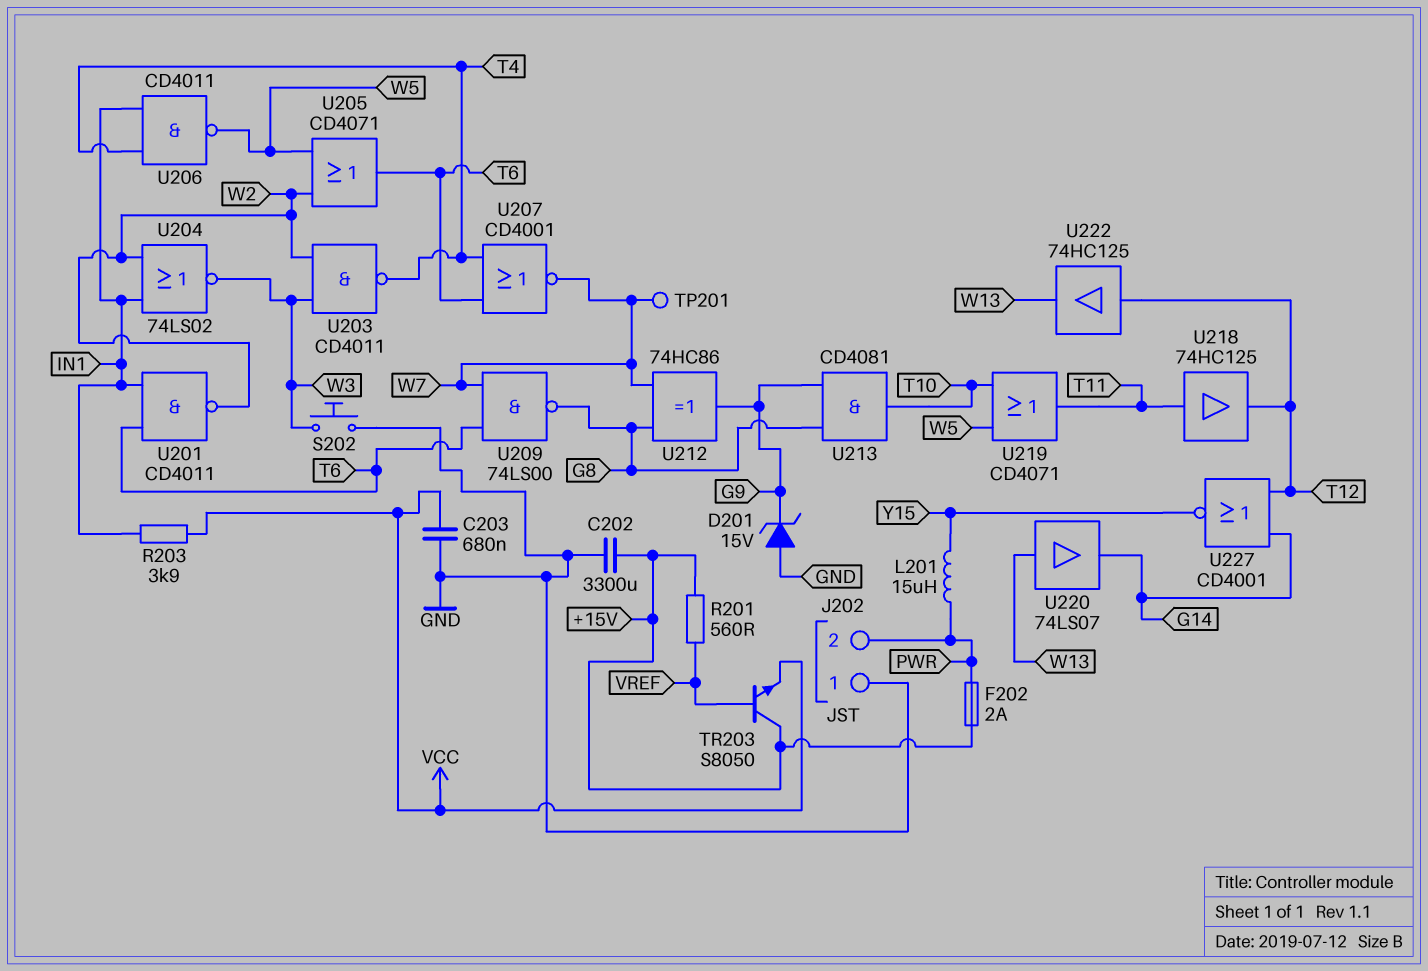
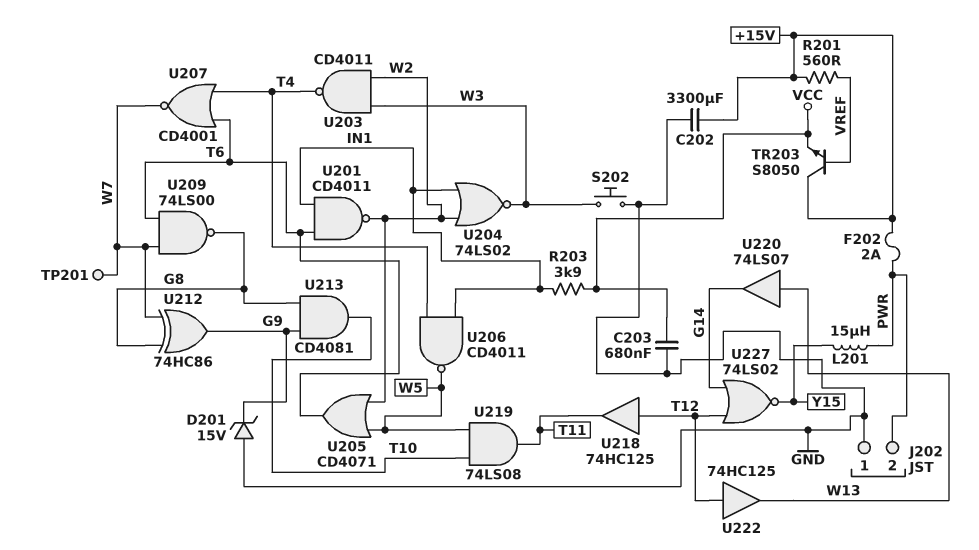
U218: buffer 74HC125 (in T11, out T12) -> buffer 74HC125 (in T12, out T11)
U219: OR CD4071 (in T10, in W5, out T11) -> AND 74LS08 (in T10, in W5, out T11)
U227: NOR CD4001 (in G14, in T12, out Y15) -> NOR 74LS02 (in G14, in T12, out Y15)

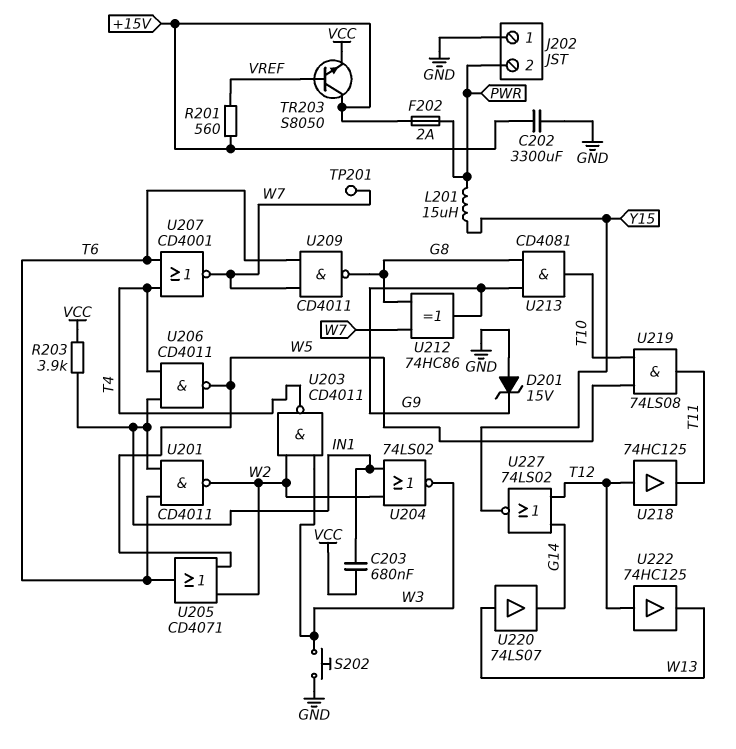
C203: 680nF (GND, VCC) -> 680nF (IN1, VCC)
U209: NAND 74LS00 (in T6, in W7, out G8) -> NAND CD4011 (in T6, in W7, out G8)

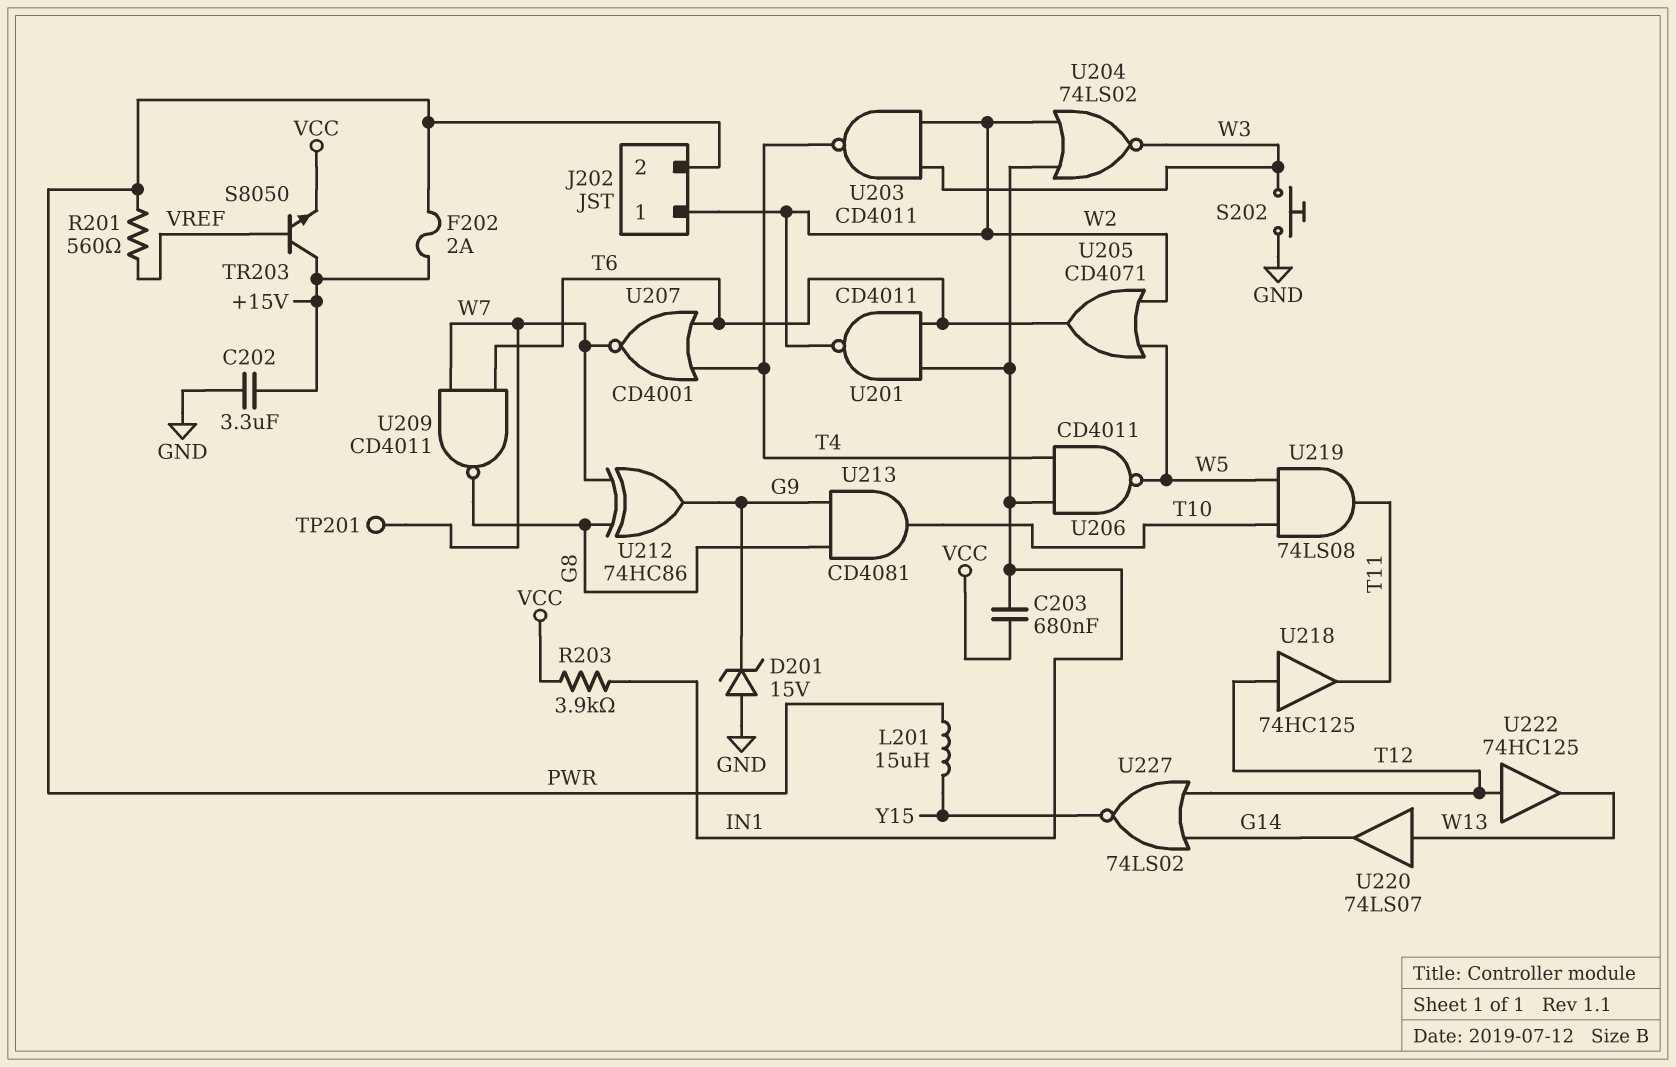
C202: 3300uF (+15V, GND) -> 3.3uF (+15V, GND)
J202 pin 1: GND -> W2
R201: 560 (+15V, VREF) -> 560 (PWR, VREF)

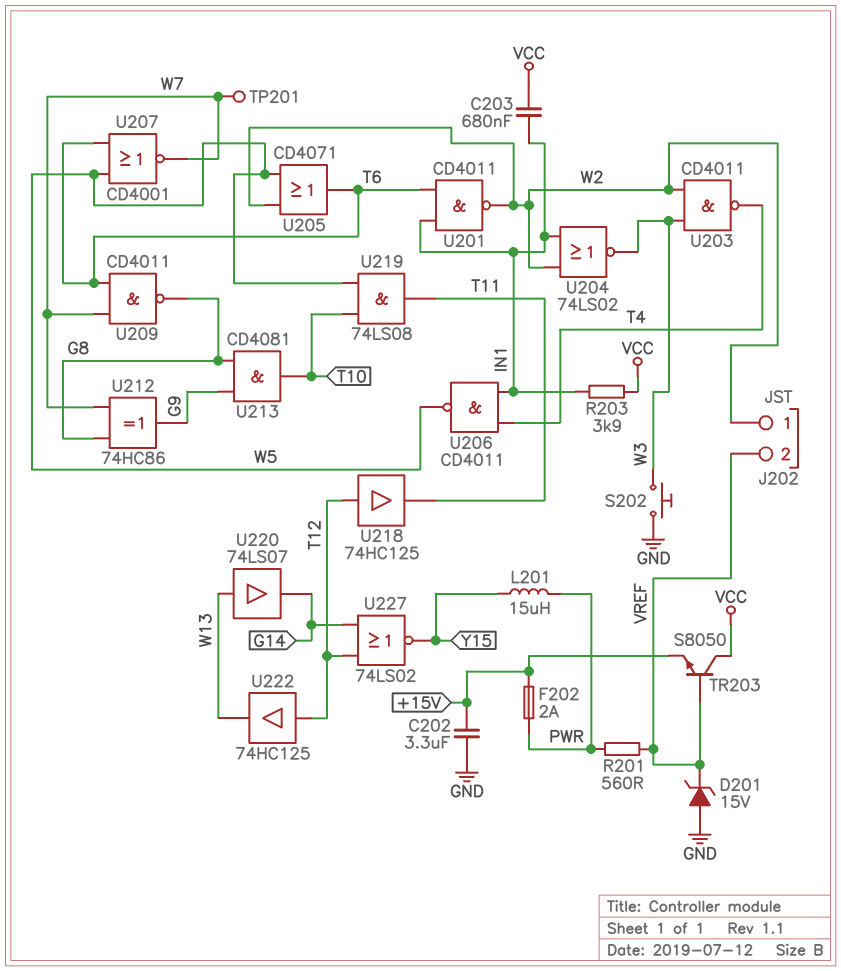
D201: zener 15V (A GND, K G9) -> zener 15V (A GND, K VREF)
J202 pin 2: PWR -> VREF
TR203: NPN S8050 (B VREF, C +15V, E VCC) -> NPN S8050 (B VREF, C VCC, E +15V)
U207: NOR CD4001 (in T4, in T6, out W7) -> NOR CD4001 (in T6, in W5, out W7)

